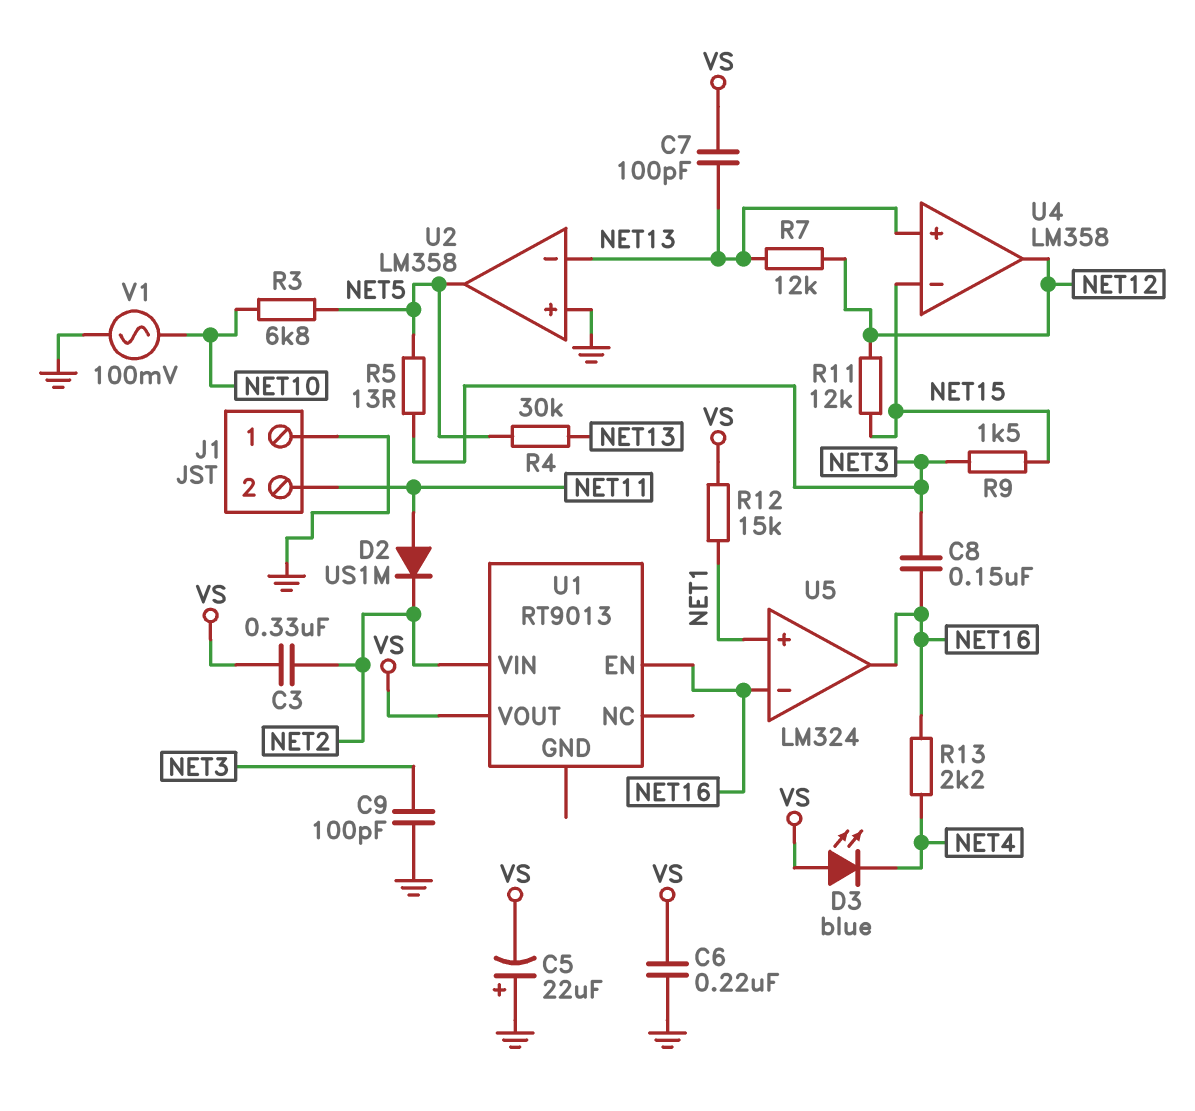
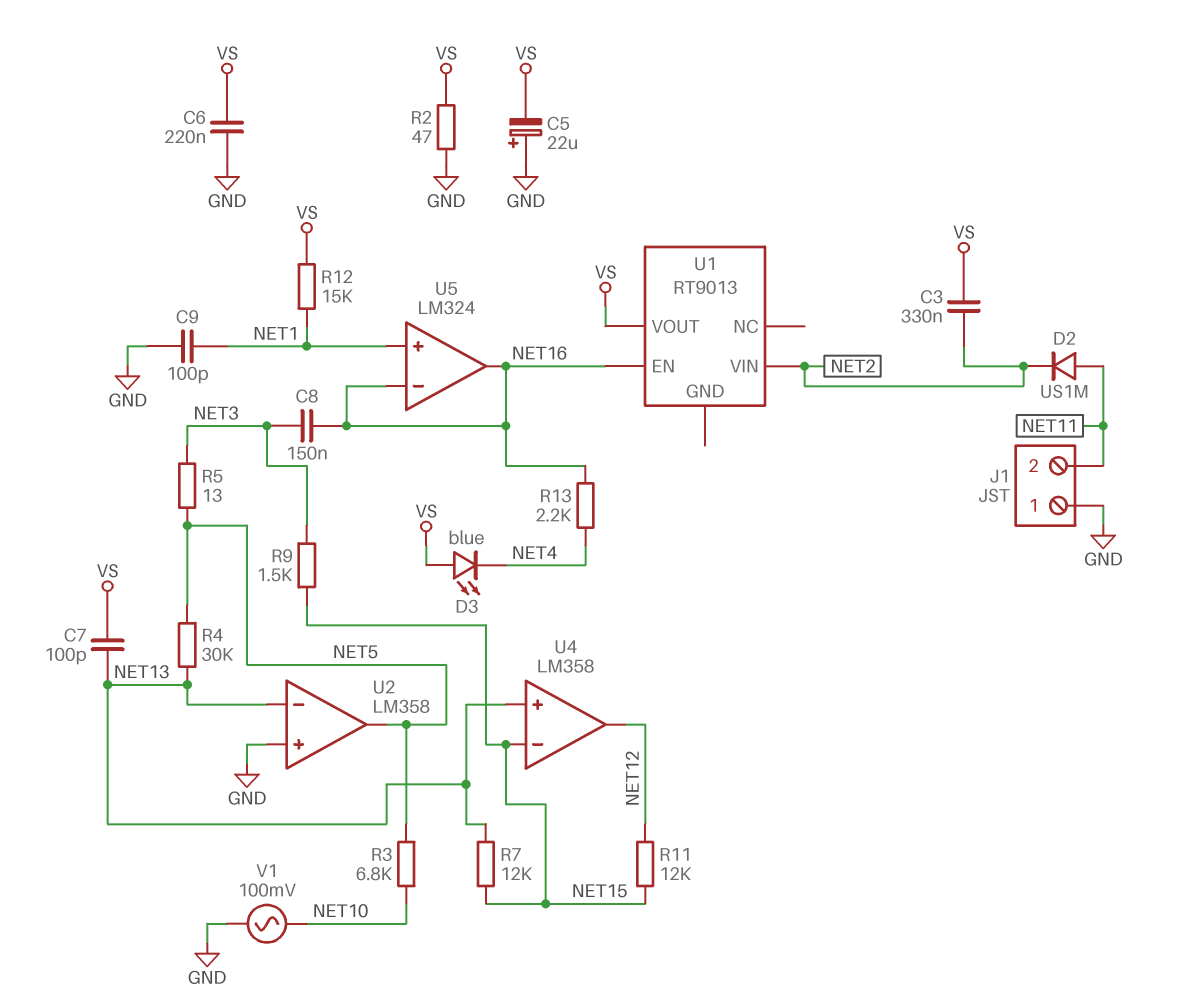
C9: 100pF (GND, NET3) -> 100pF (GND, NET1)
R2: none -> 47 (GND, VS)
R7: 12k (NET12, NET13) -> 12k (NET13, NET15)

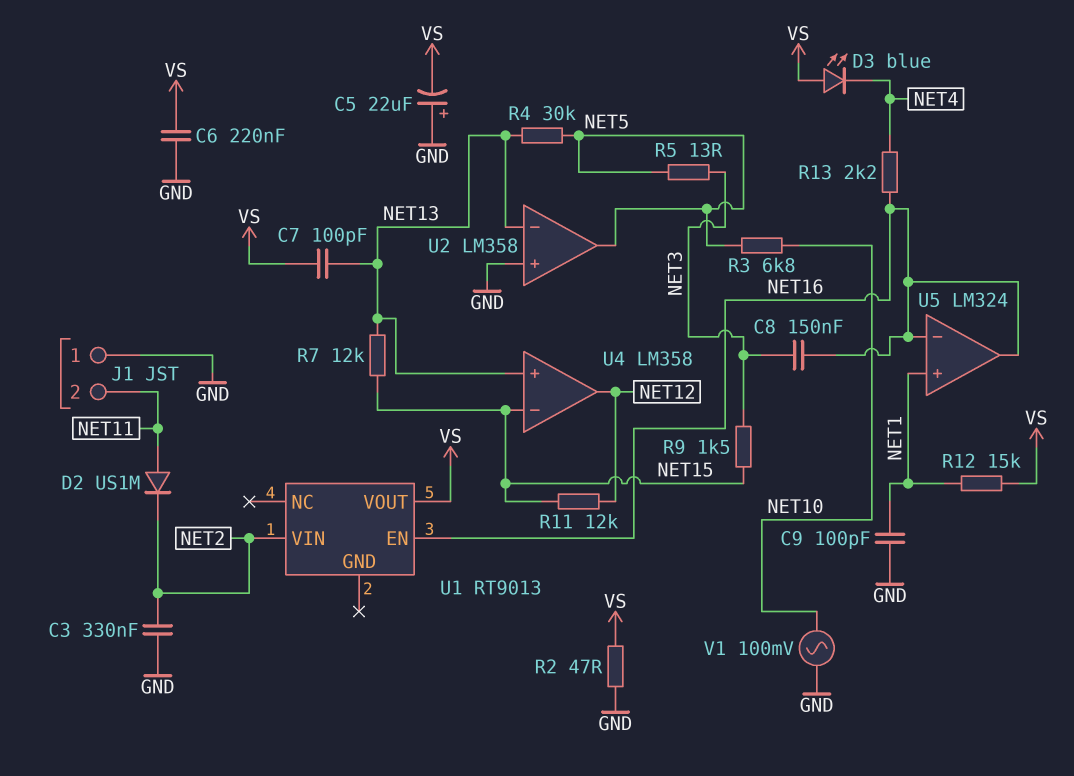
C3: 330nF (NET2, VS) -> 330nF (GND, NET2)

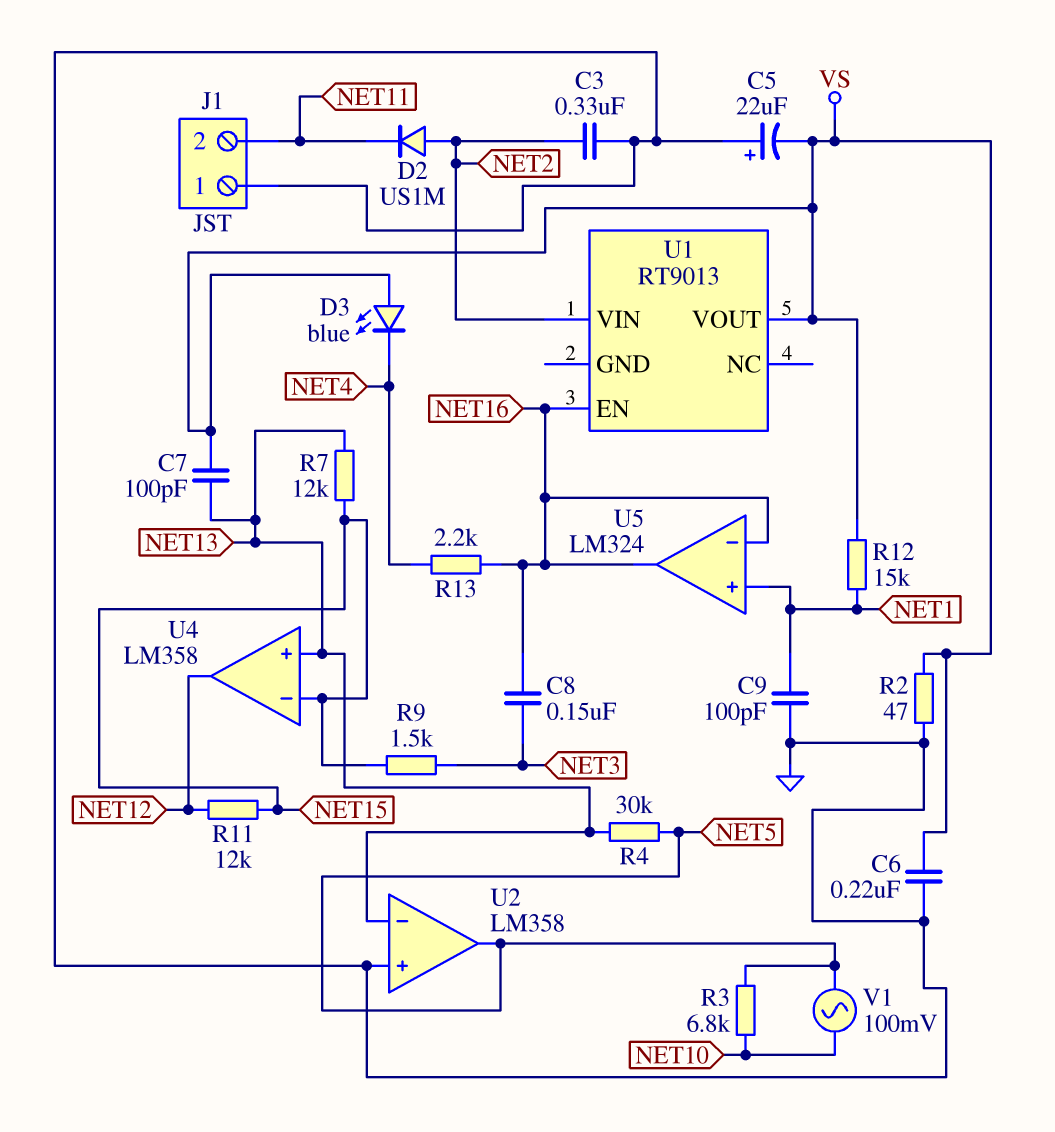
D2: diode US1M (A NET11, K NET2) -> diode US1M (A NET2, K NET11)
R5: 13 (NET3, NET5) -> none
V1: AC 100mV (GND, NET10) -> AC 100mV (NET5, NET10)

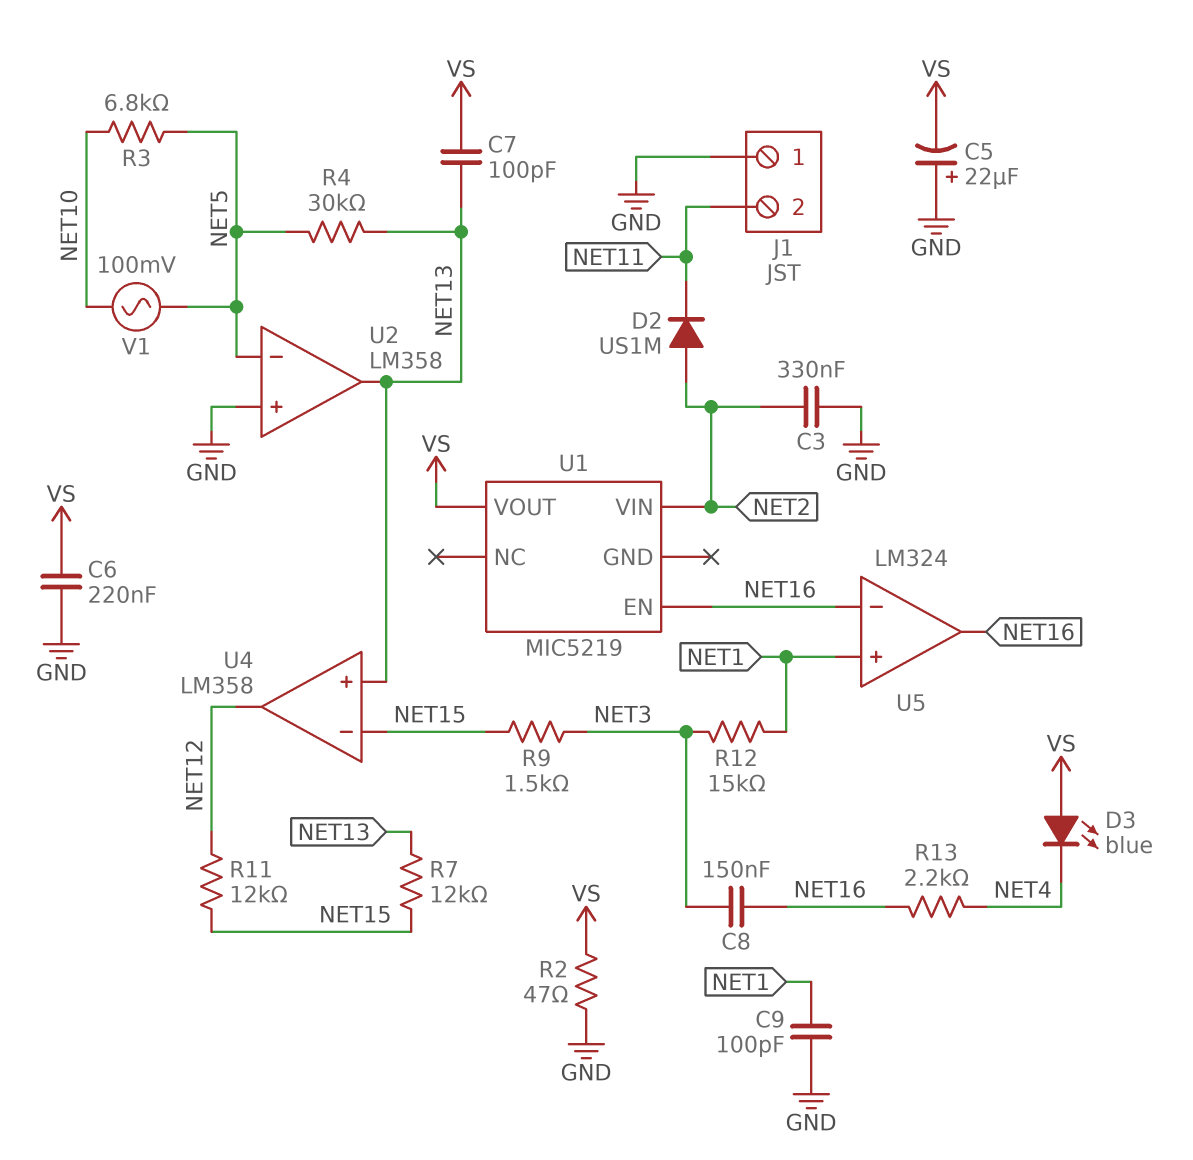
R12: 15k (NET1, VS) -> 15k (NET1, NET3)
U1: RT9013 -> MIC5219
U2 pin in-: NET13 -> NET5
U2 pin out: NET5 -> NET13

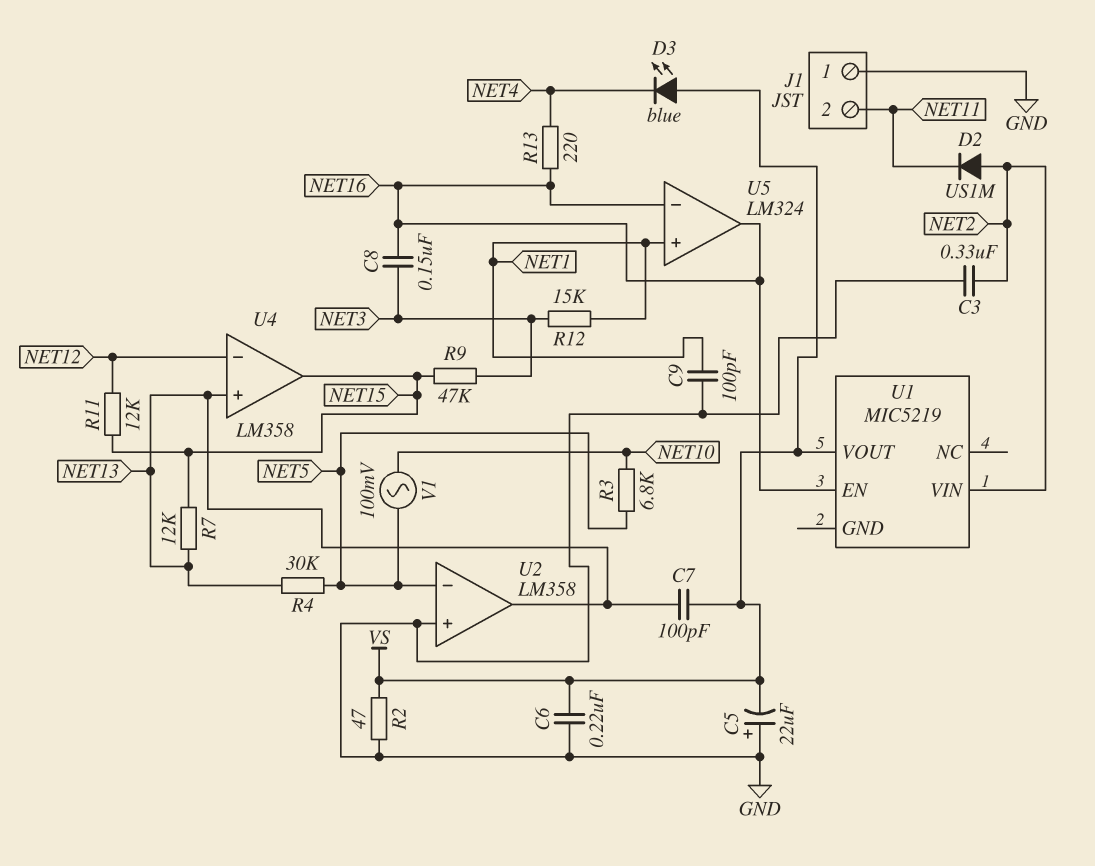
R9: 1.5k (NET3, NET15) -> 47k (NET3, NET15)
R13: 2.2k (NET4, NET16) -> 220 (NET4, NET16)
U4 pin in-: NET15 -> NET12
U4 pin out: NET12 -> NET15

